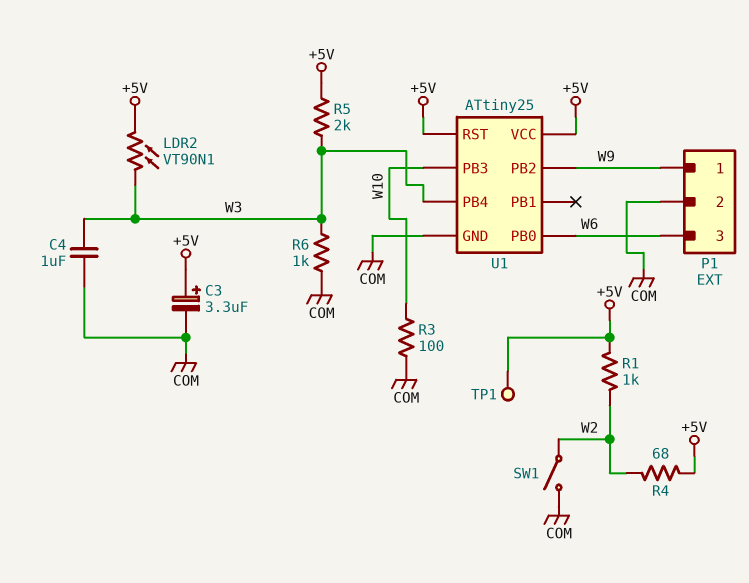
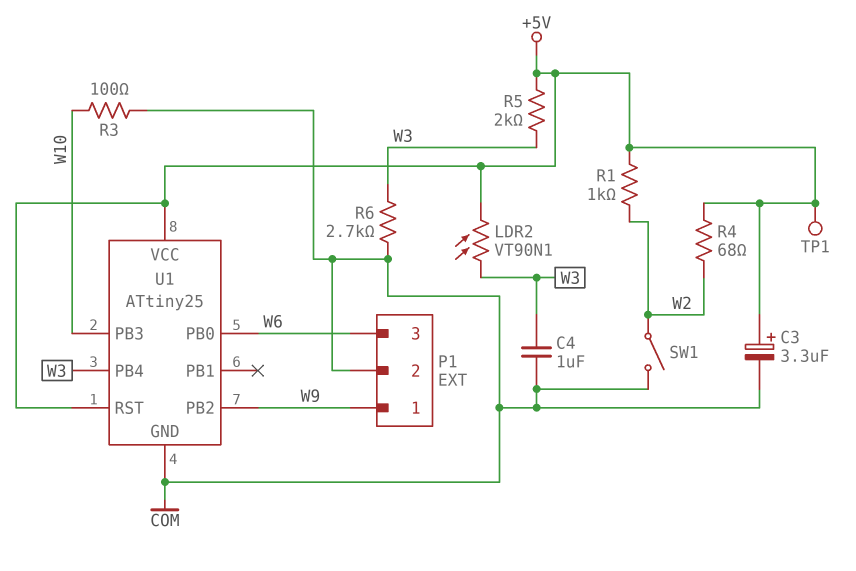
R6: 1k (COM, W3) -> 2.7k (COM, W3)

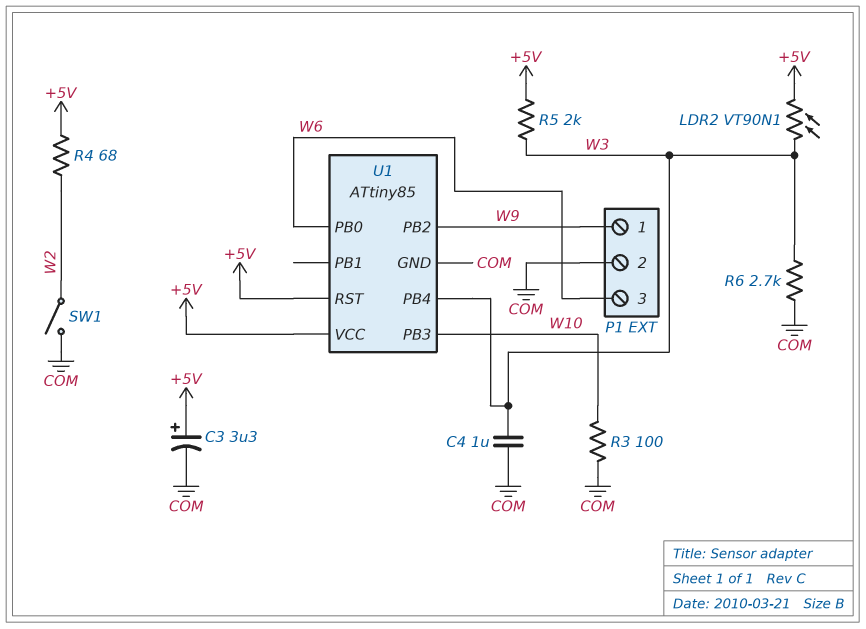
R1: 1k (+5V, W2) -> none
TP1: test point (+5V) -> none
U1: ATtiny25 -> ATtiny85

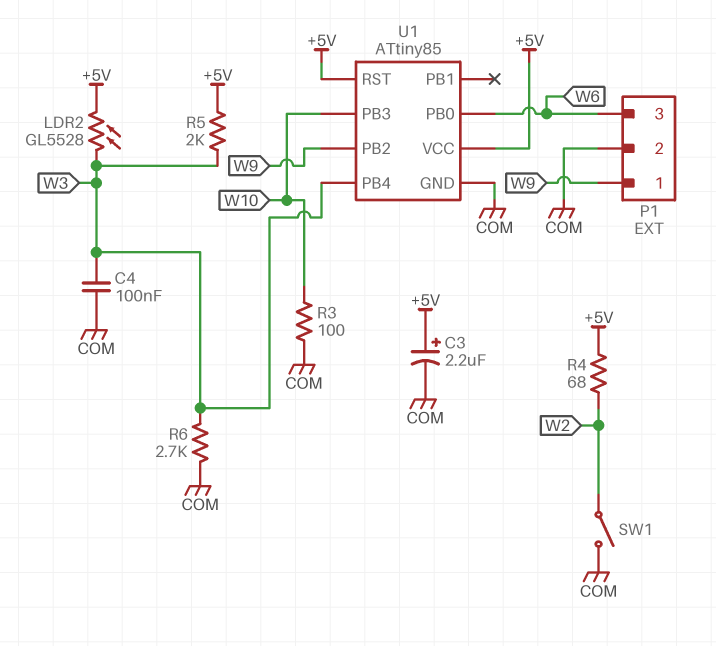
C3: 3.3uF (plus +5V, minus COM) -> 2.2uF (plus +5V, minus COM)
C4: 1uF (COM, W3) -> 100nF (COM, W3)
LDR2: VT90N1 (+5V, W3) -> GL5528 (+5V, W3)

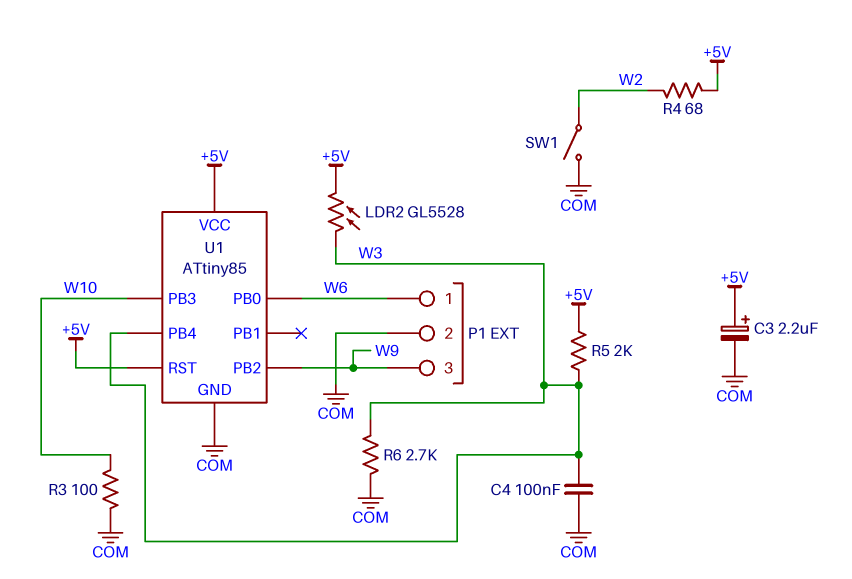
P1 pin 1: W9 -> W6
P1 pin 3: W6 -> W9

